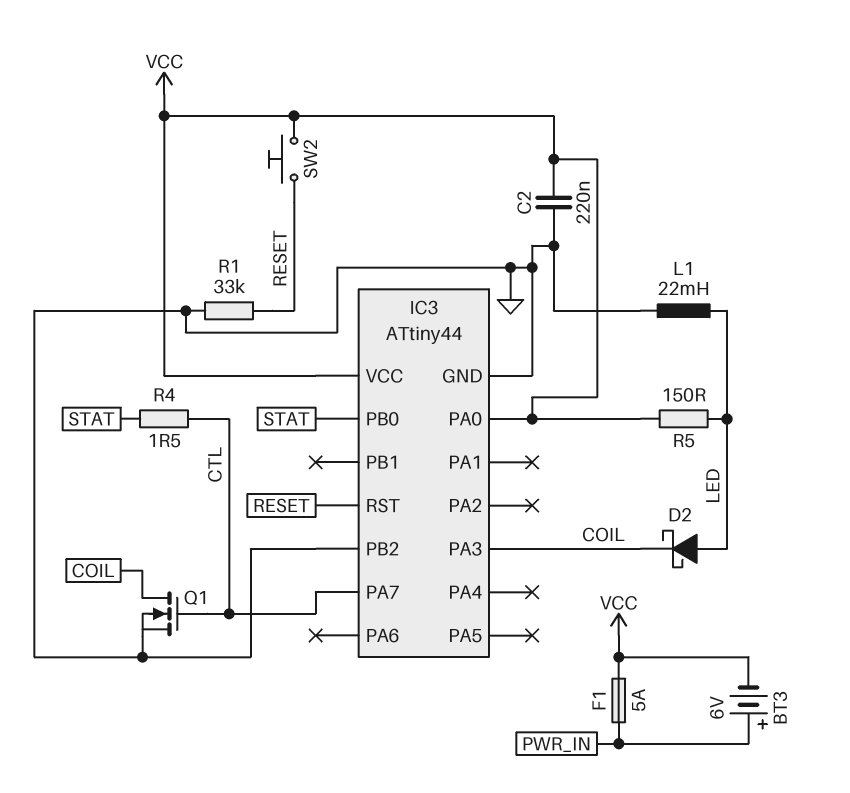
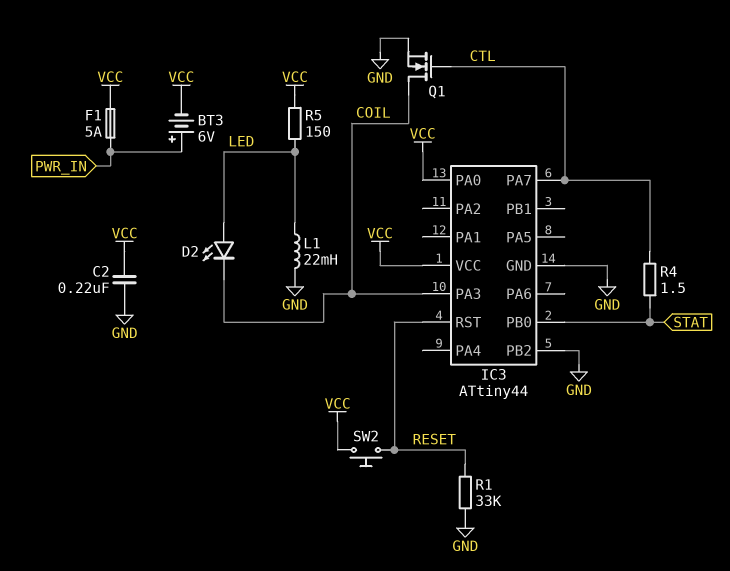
D2: schottky (A LED, K COIL) -> LED (A LED, K COIL)

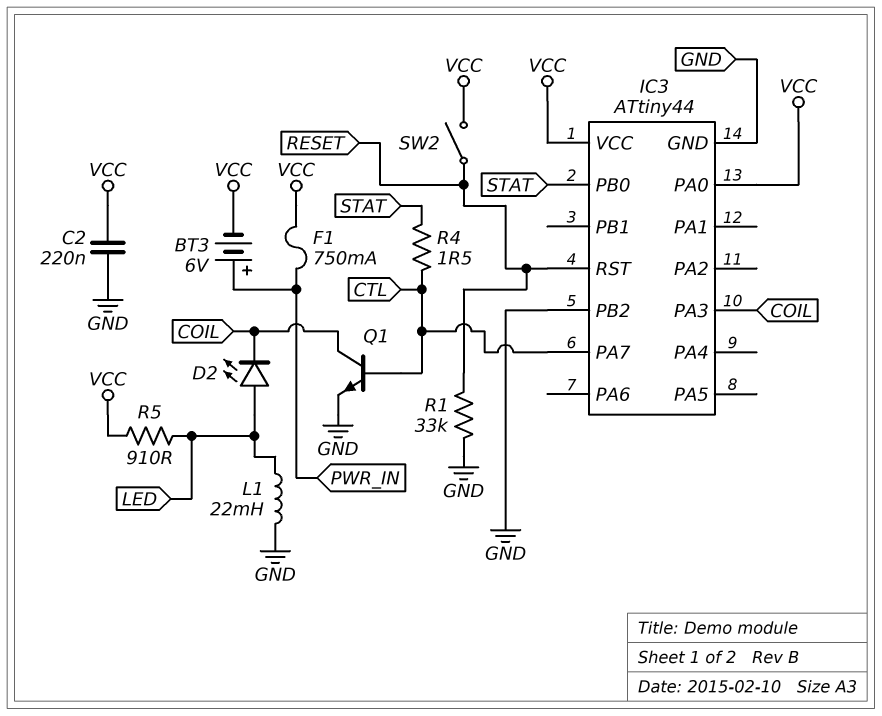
F1: 5A (PWR_IN, VCC) -> 750mA (PWR_IN, VCC)
Q1: NMOS (G CTL, D COIL, S GND) -> NPN (B CTL, C COIL, E GND)
R5: 150 (LED, VCC) -> 910 (LED, VCC)
SW2: button (RESET, VCC) -> switch (RESET, VCC)

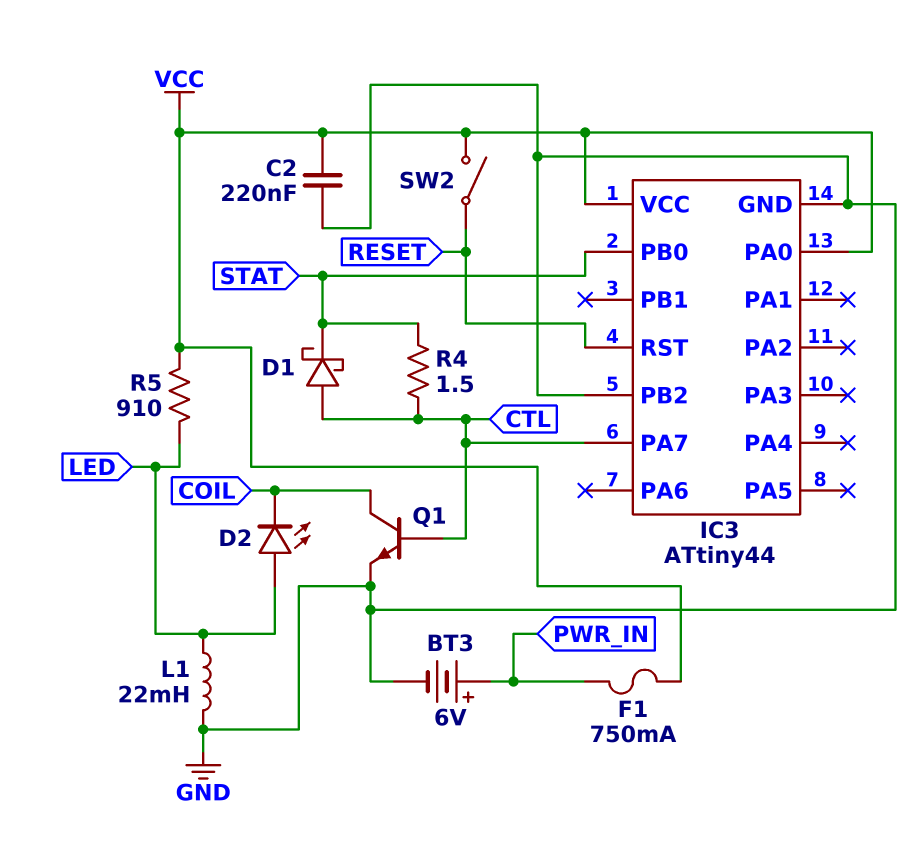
BT3: 6V (plus PWR_IN, minus VCC) -> 6V (plus PWR_IN, minus GND)
D1: none -> schottky (A CTL, K STAT)
IC3 pin PA3: COIL -> none
R1: 33k (GND, RESET) -> none

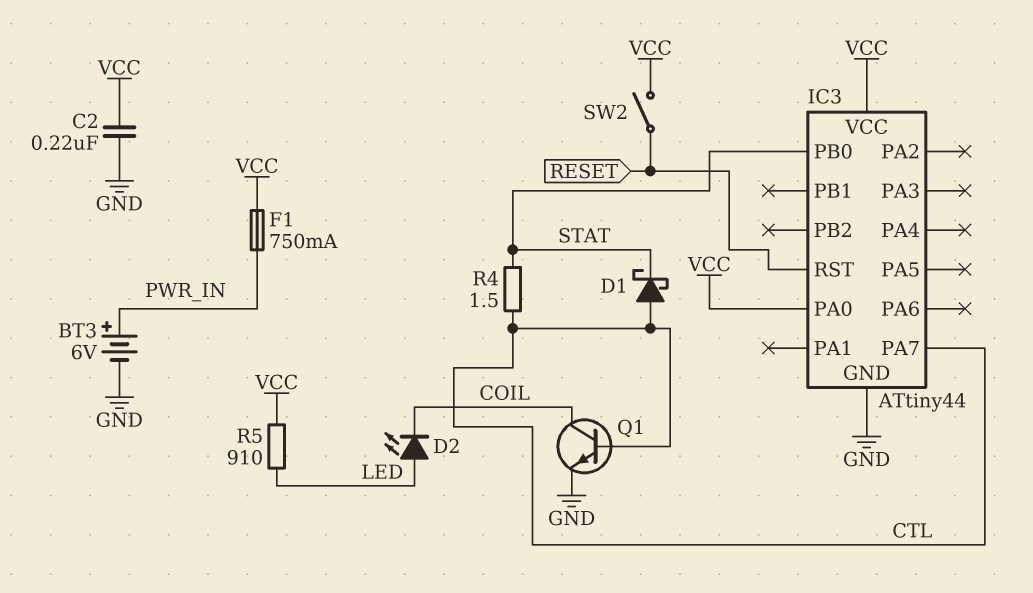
IC3 pin PB2: GND -> none
L1: 22mH (GND, LED) -> none

